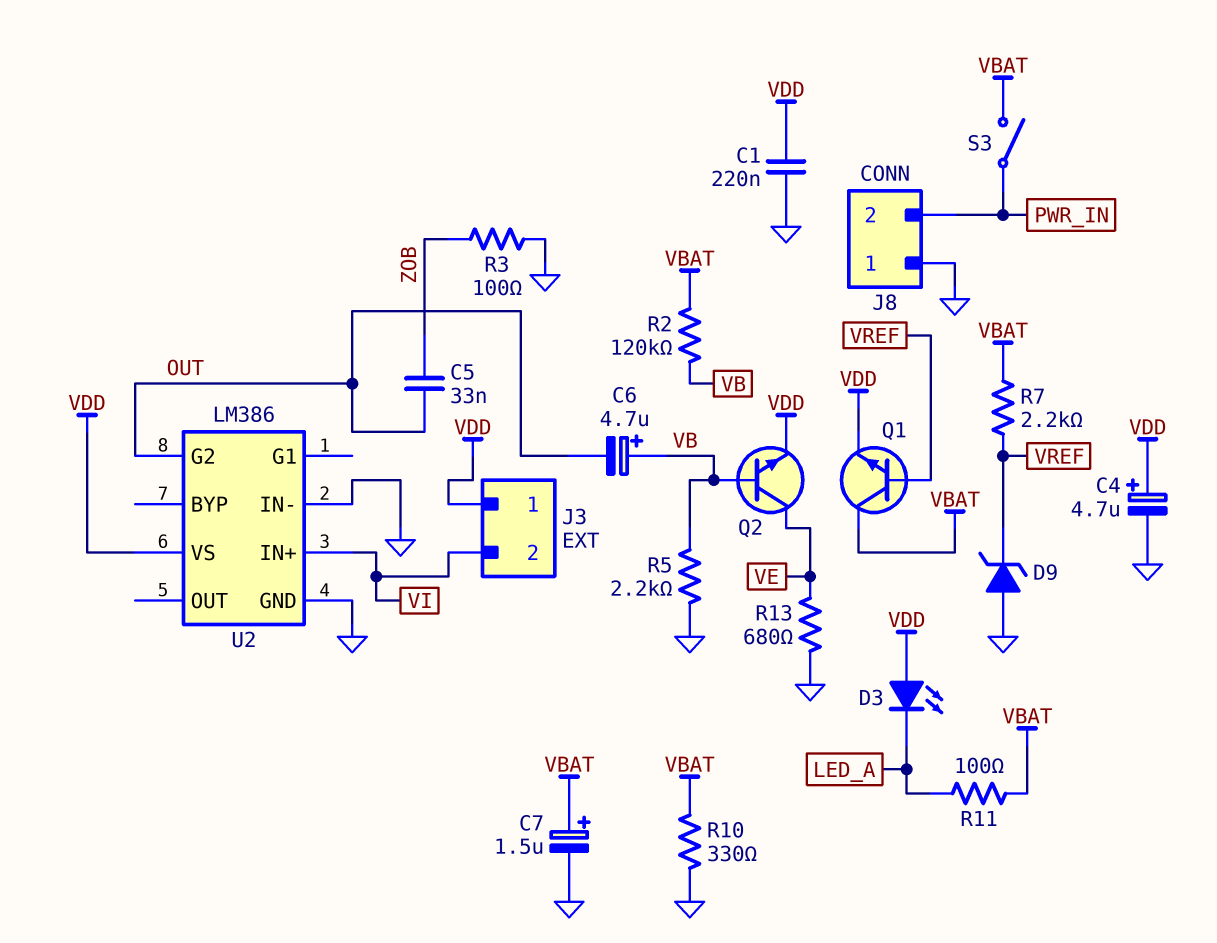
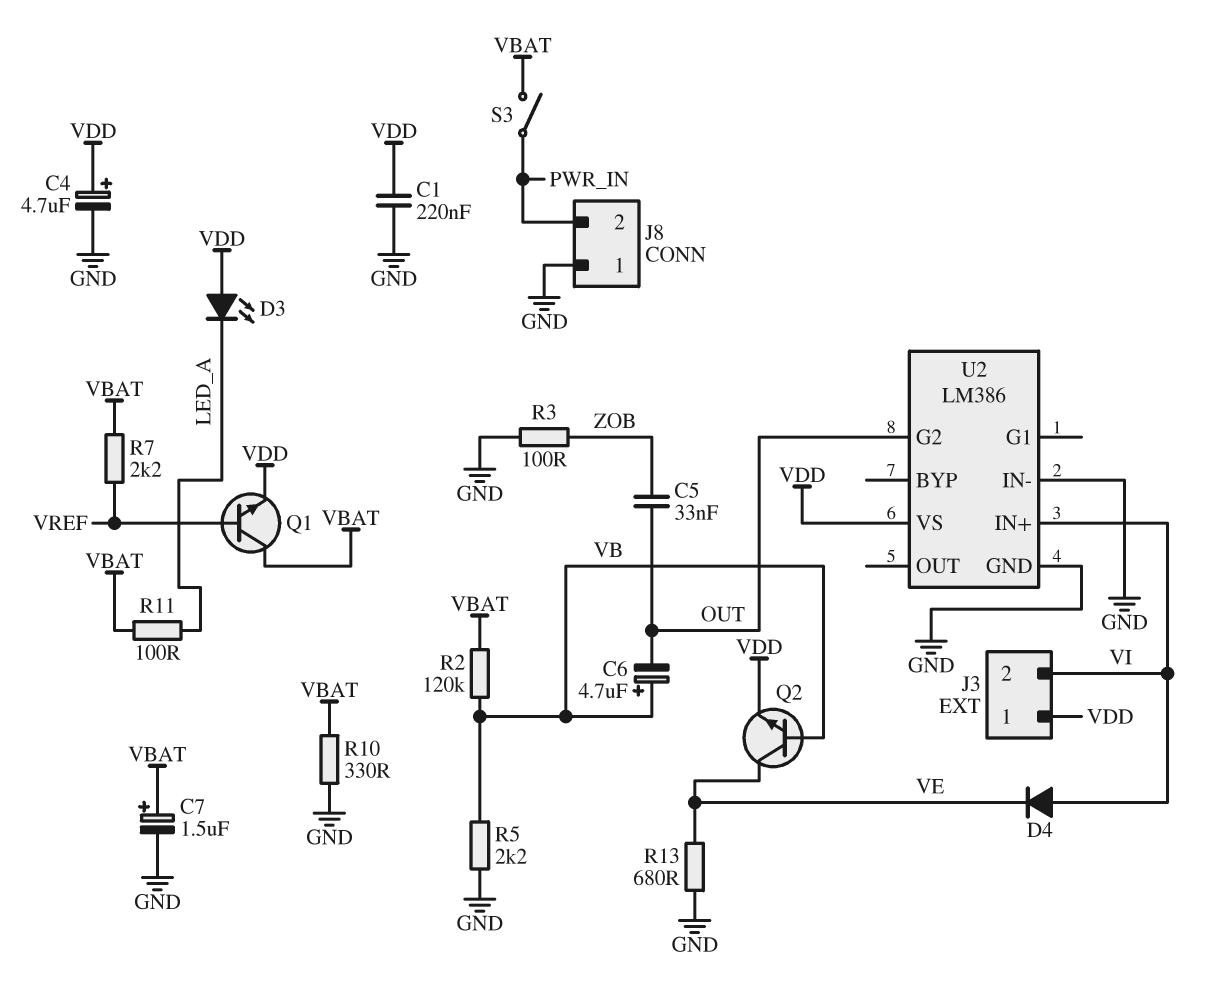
D4: none -> diode (A VI, K VE)
D9: zener (A GND, K VREF) -> none

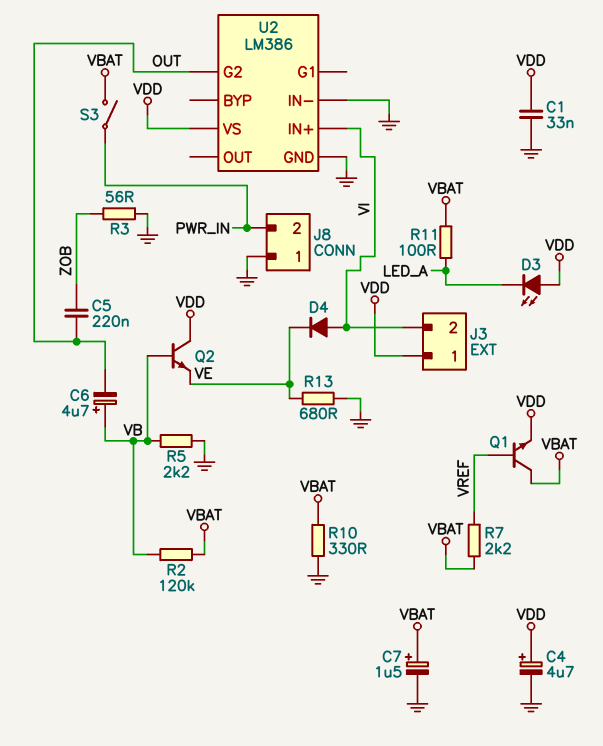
C1: 220nF (GND, VDD) -> 33nF (GND, VDD)
C5: 33nF (OUT, ZOB) -> 220nF (OUT, ZOB)
Q2: NPN (B VB, C VE, E VDD) -> NPN (B VB, C VDD, E VE)
R3: 100 (GND, ZOB) -> 56 (GND, ZOB)

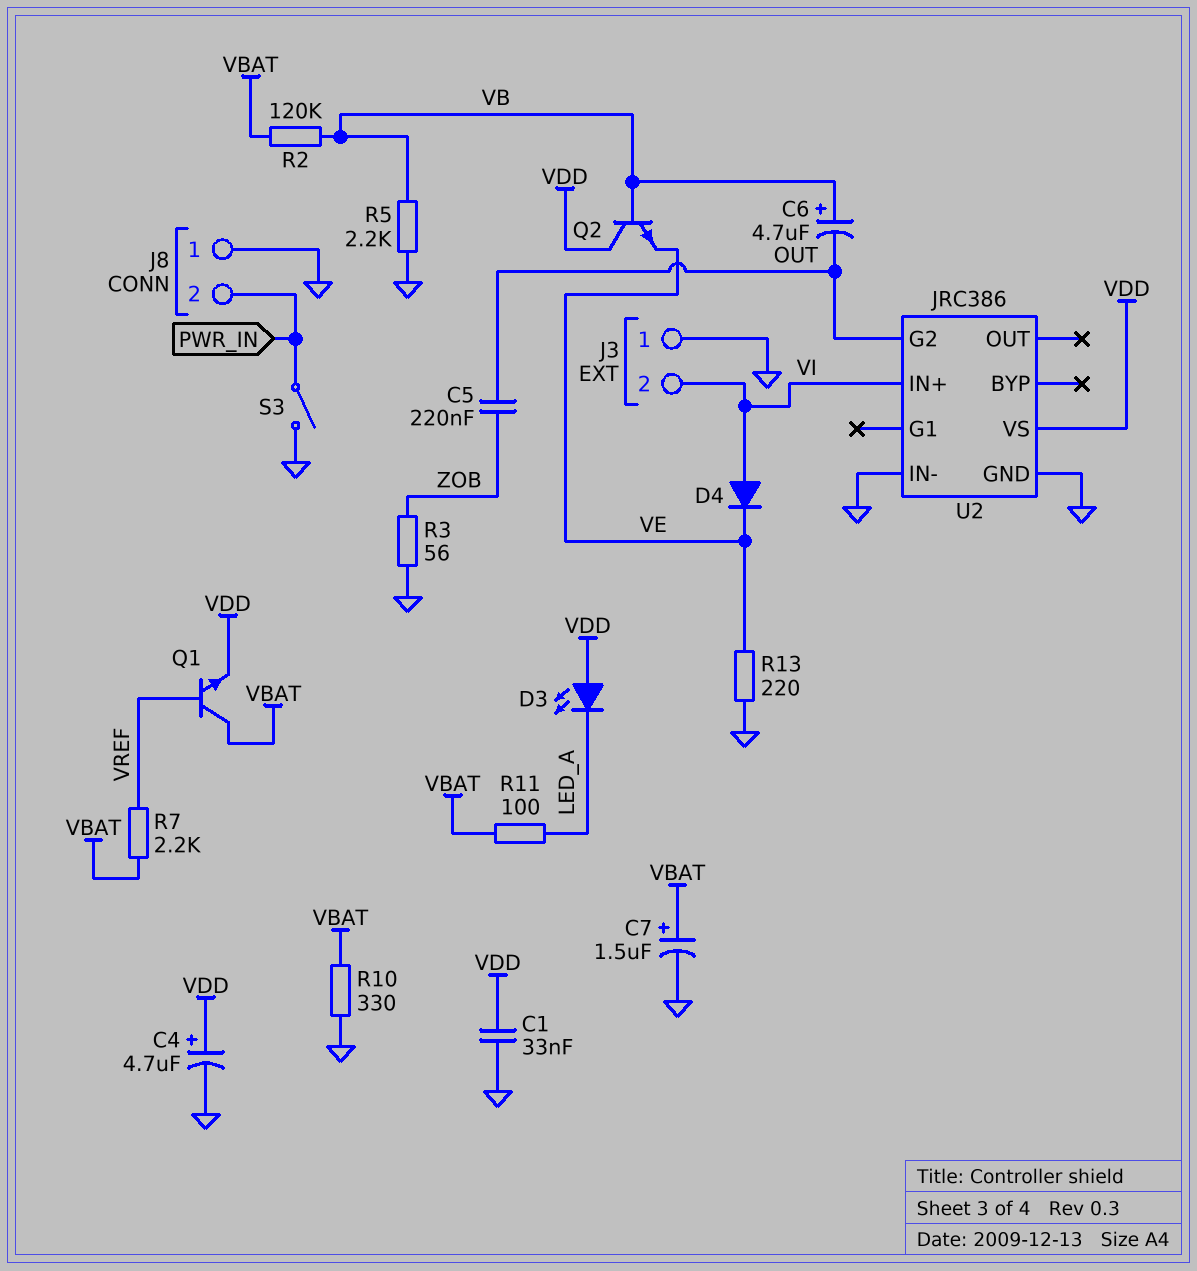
J3 pin 1: VDD -> GND
R13: 680 (GND, VE) -> 220 (GND, VE)
S3: switch (PWR_IN, VBAT) -> switch (GND, PWR_IN)
U2: LM386 -> JRC386

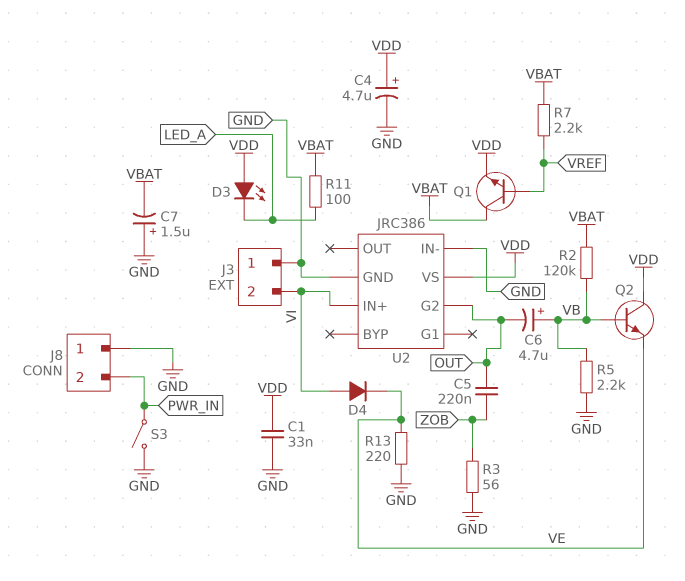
C7: 1.5uF (plus VBAT, minus GND) -> 1.5uF (plus GND, minus VBAT)
R10: 330 (GND, VBAT) -> none

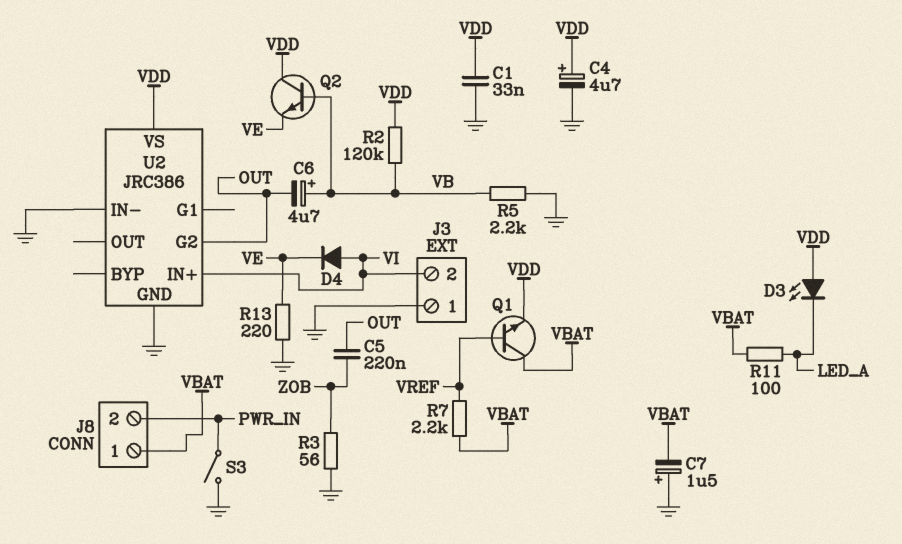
J8 pin 1: GND -> VBAT
R2: 120k (VB, VBAT) -> 120k (VB, VDD)

